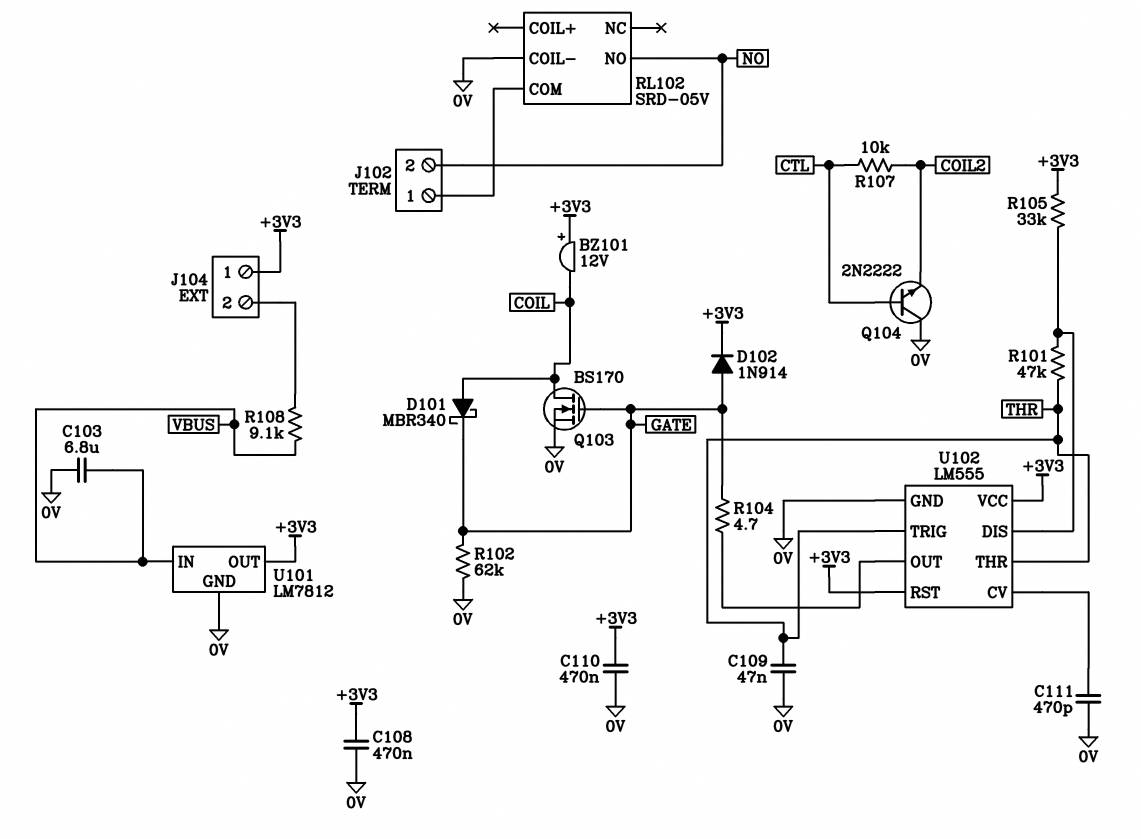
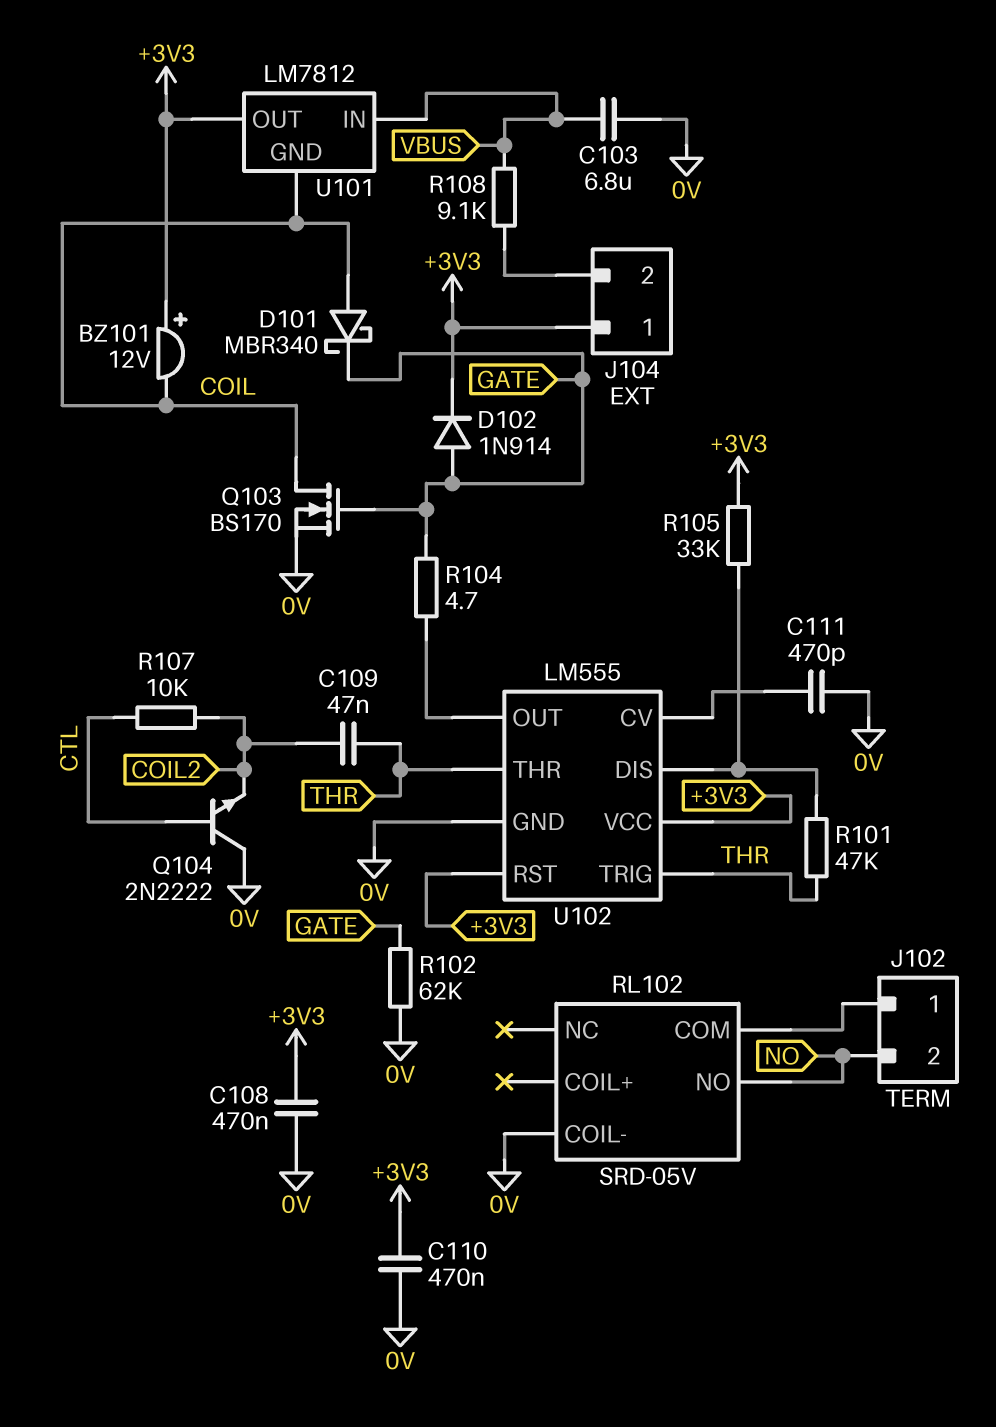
C109: 47nF (0V, THR) -> 47nF (COIL2, THR)
U101 pin GND: 0V -> COIL

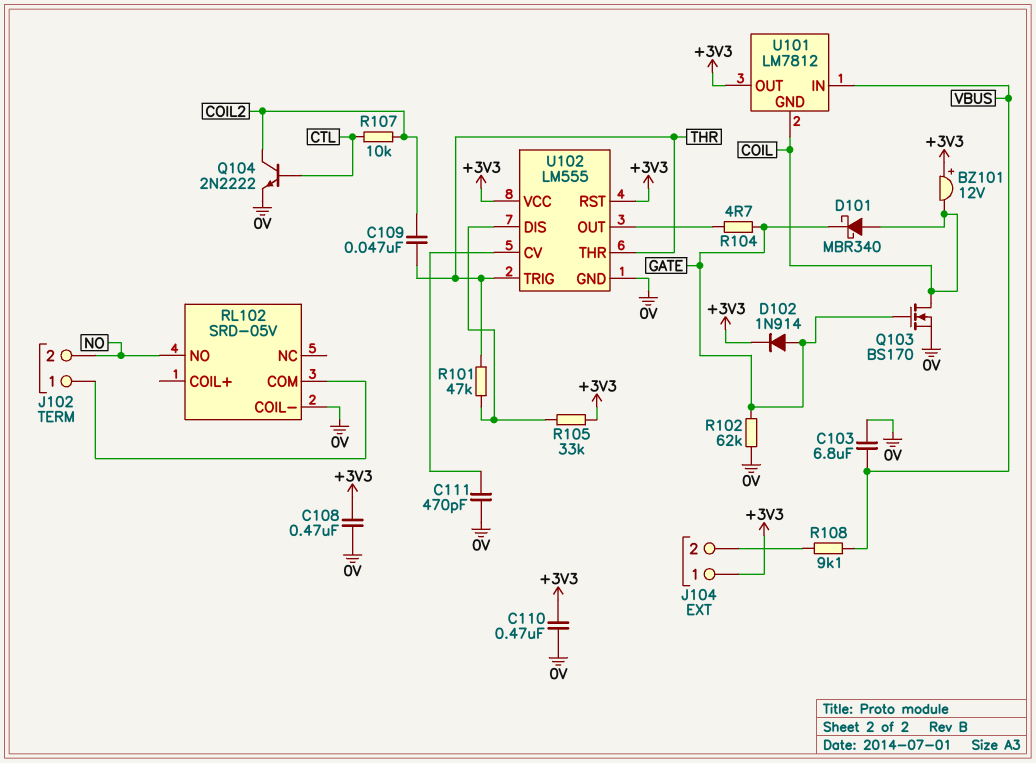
Q104: NPN 2N2222 (B CTL, C 0V, E COIL2) -> NPN 2N2222 (B CTL, C COIL2, E 0V)

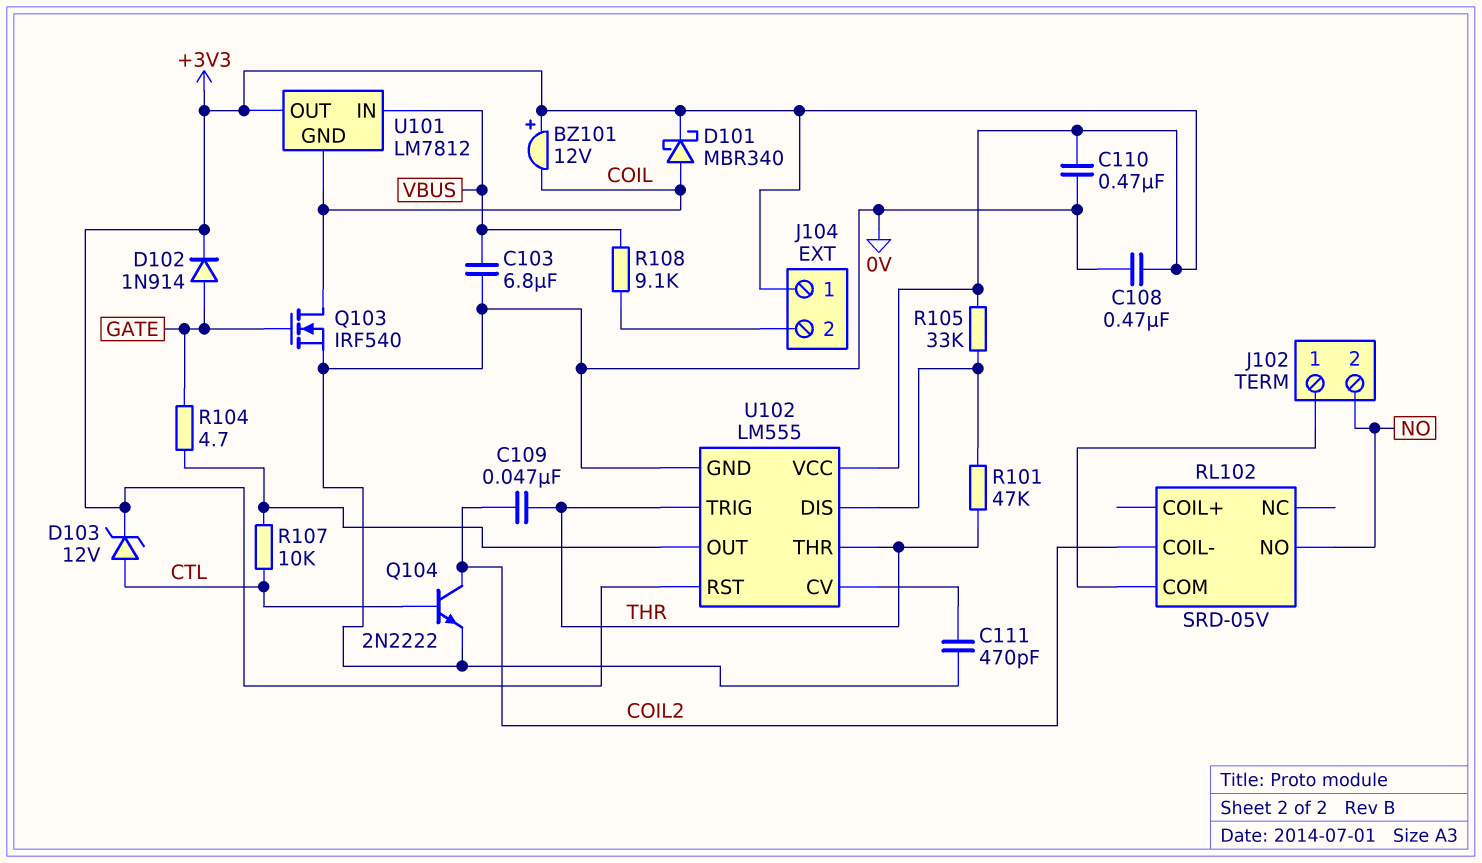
D101: schottky MBR340 (A COIL, K GATE) -> schottky MBR340 (A COIL, K +3V3)
D103: none -> zener 12V (A CTL, K +3V3)
Q103: NMOS BS170 (G GATE, D COIL, S 0V) -> NMOS IRF540 (G GATE, D COIL, S 0V)
R102: 62k (0V, GATE) -> none
R107: 10k (COIL2, CTL) -> 10k (CTL, U102/OUT)
RL102 pin COIL-: 0V -> COIL2

